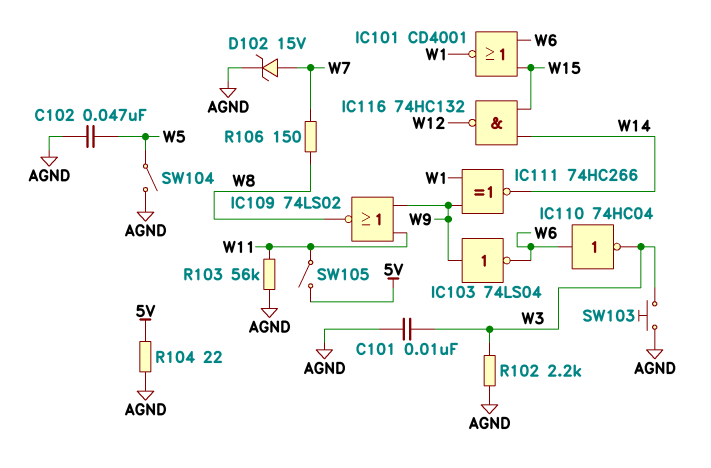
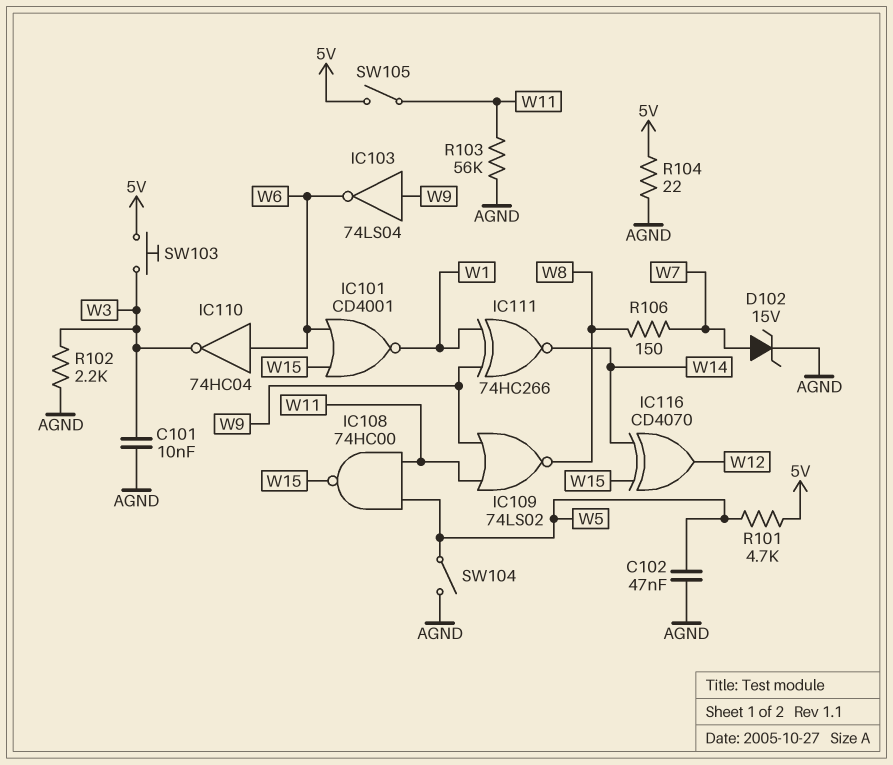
IC108: none -> NAND 74HC00 (in W5, in W11, out W15)
IC116: NAND 74HC132 (in W14, in W15, out W12) -> XOR CD4070 (in W14, in W15, out W12)
R101: none -> 4.7k (5V, W5)
SW103: button (AGND, W3) -> button (5V, W3)

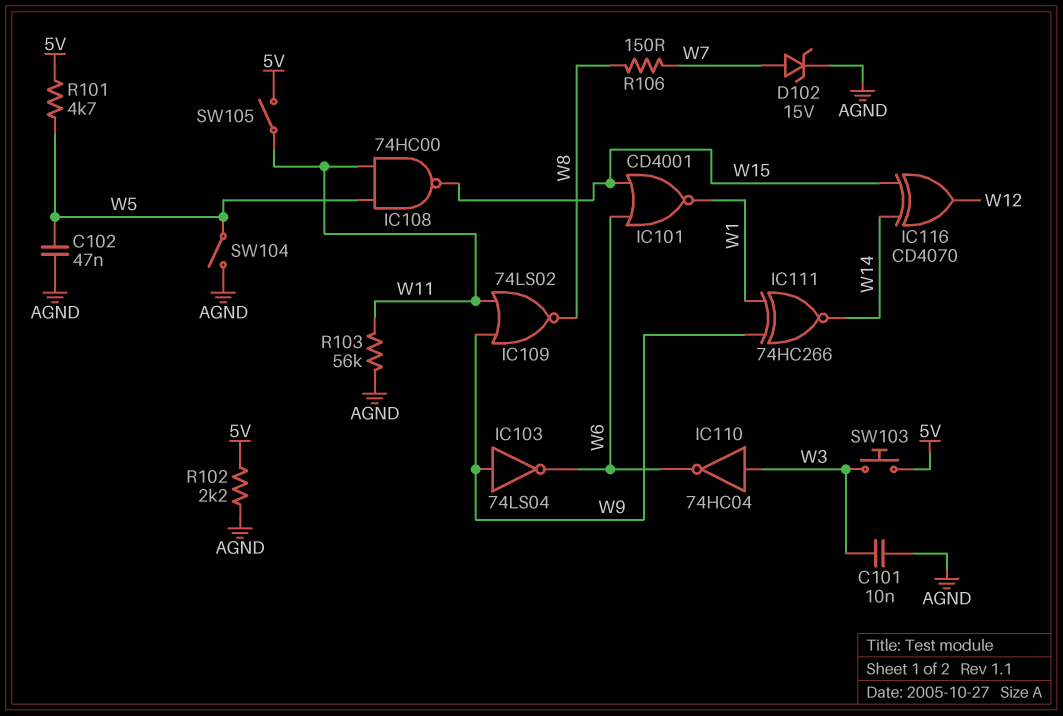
IC110: NOT 74HC04 (in W6, out W3) -> NOT 74HC04 (in W3, out W6)
R102: 2.2k (AGND, W3) -> 2.2k (5V, AGND)
R104: 22 (5V, AGND) -> none

